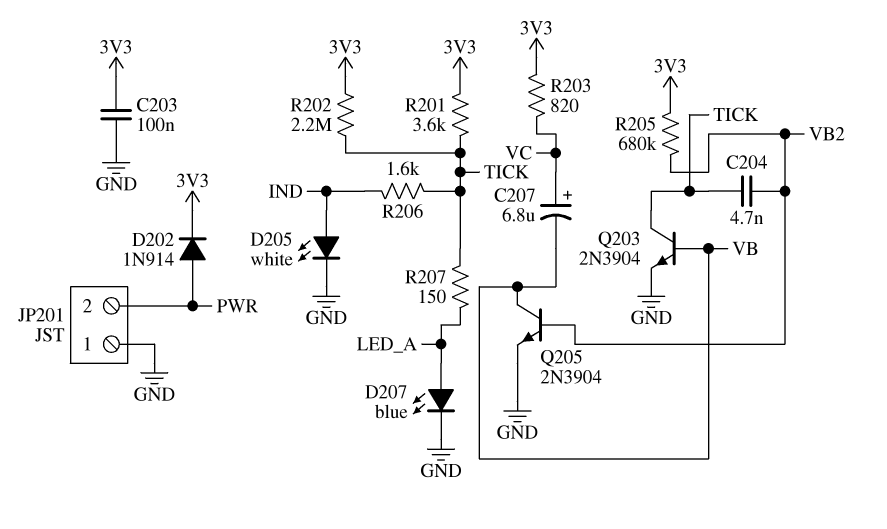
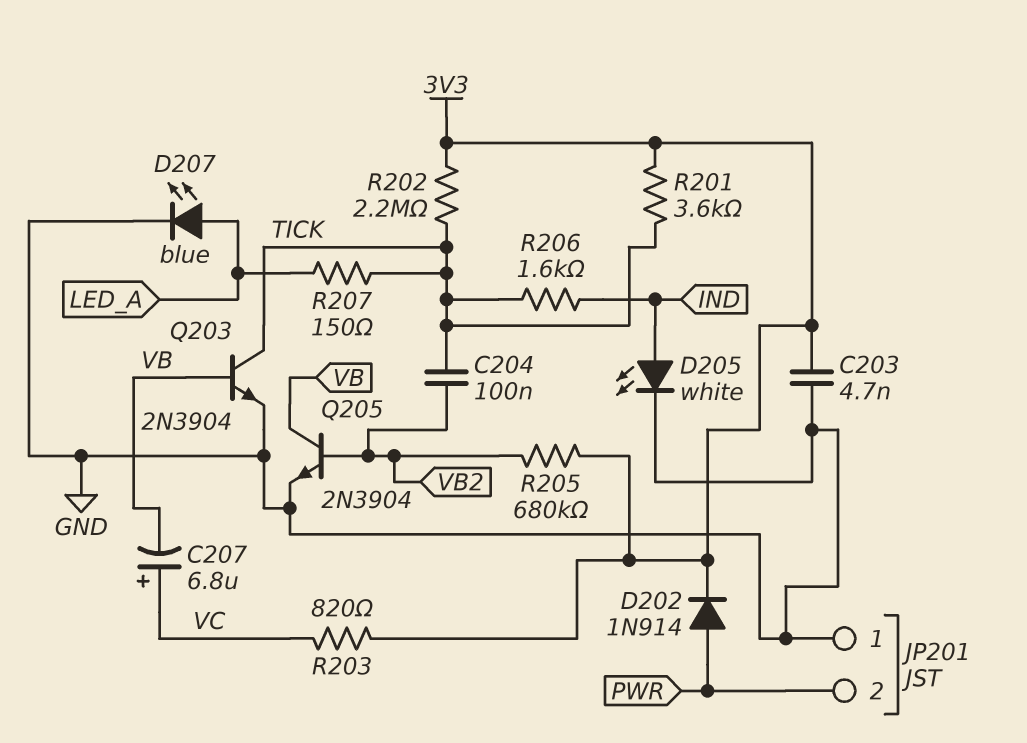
C203: 100nF (3V3, GND) -> 4.7nF (3V3, GND)
C204: 4.7nF (TICK, VB2) -> 100nF (TICK, VB2)

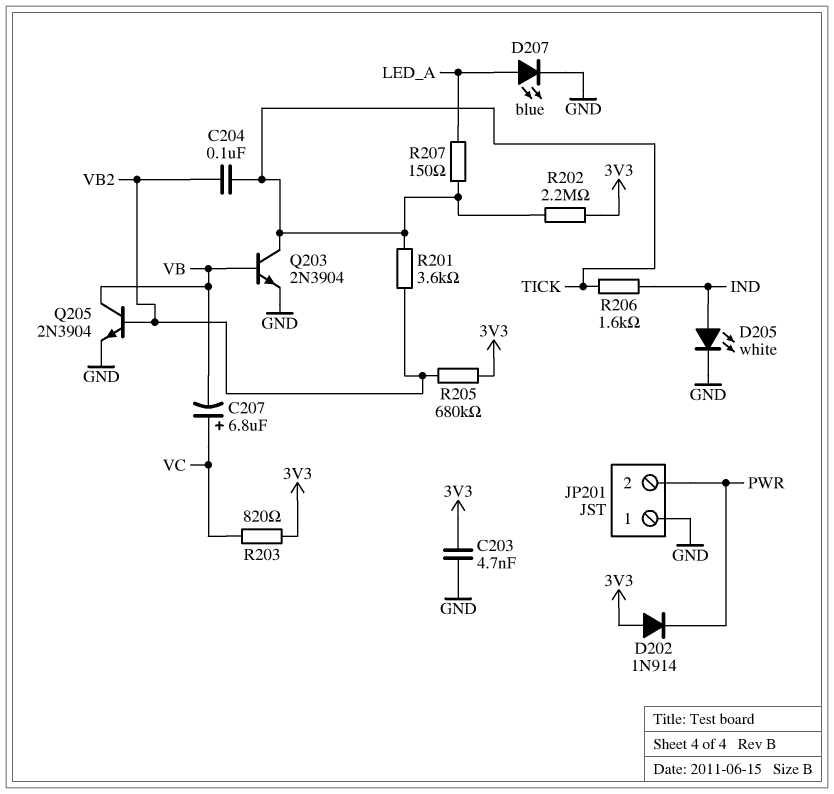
D202: diode 1N914 (A PWR, K 3V3) -> diode 1N914 (A 3V3, K PWR)
R201: 3.6k (3V3, TICK) -> 3.6k (TICK, VB2)

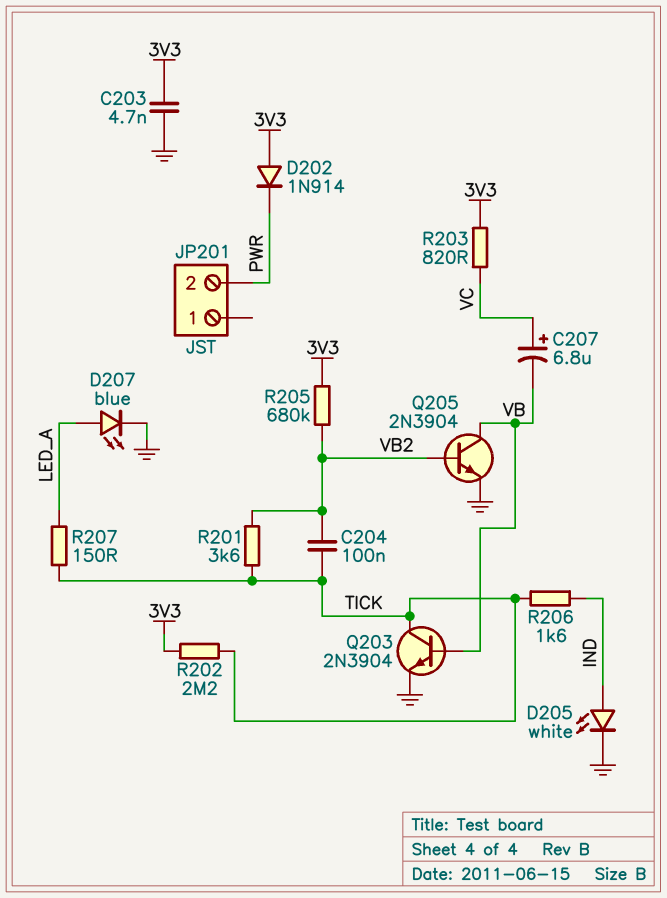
JP201 pin 1: GND -> none

